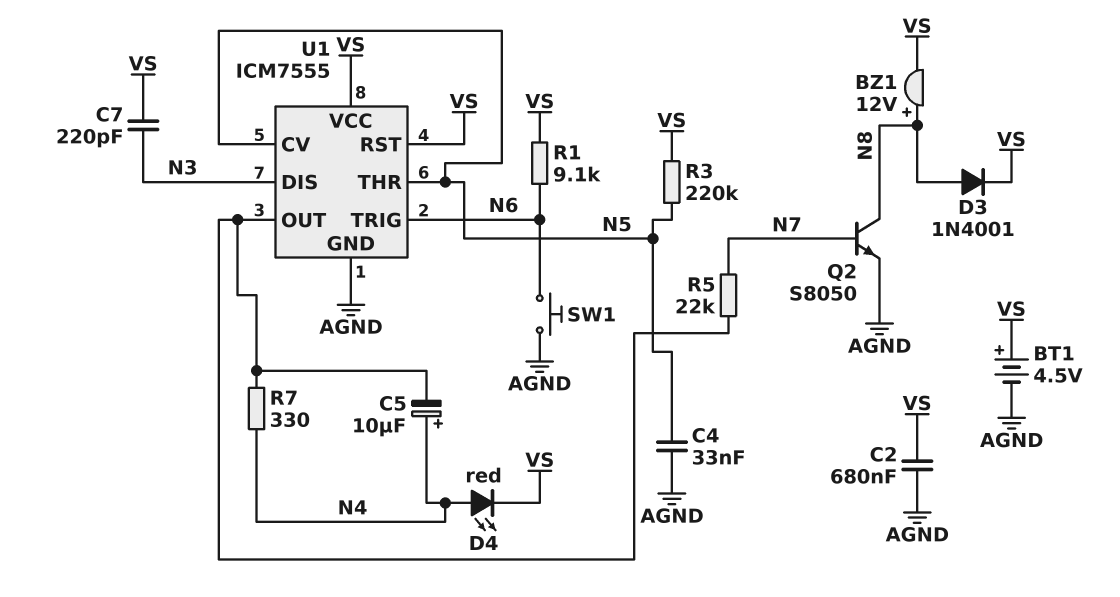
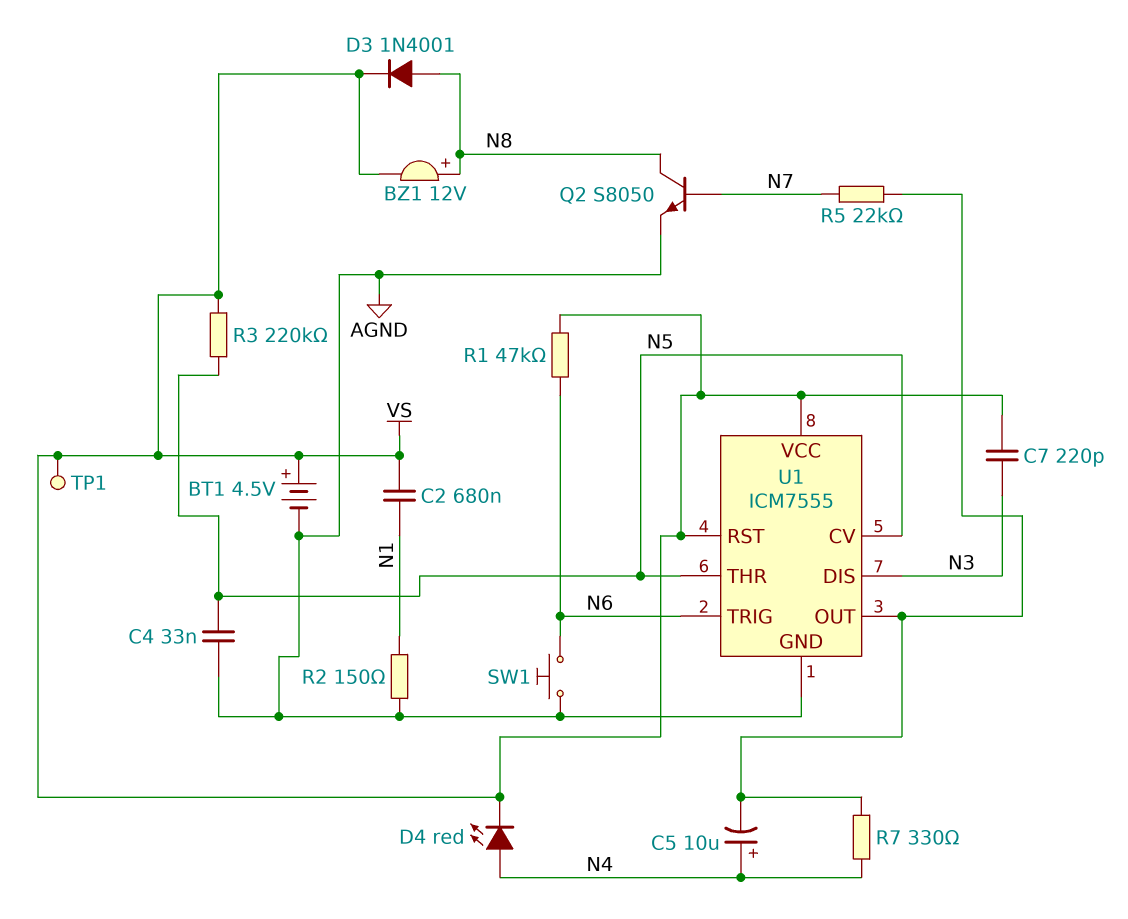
C2: 680nF (AGND, VS) -> 680nF (N1, VS)
R1: 9.1k (N6, VS) -> 47k (N6, VS)
R2: none -> 150 (AGND, N1)
TP1: none -> test point (VS)

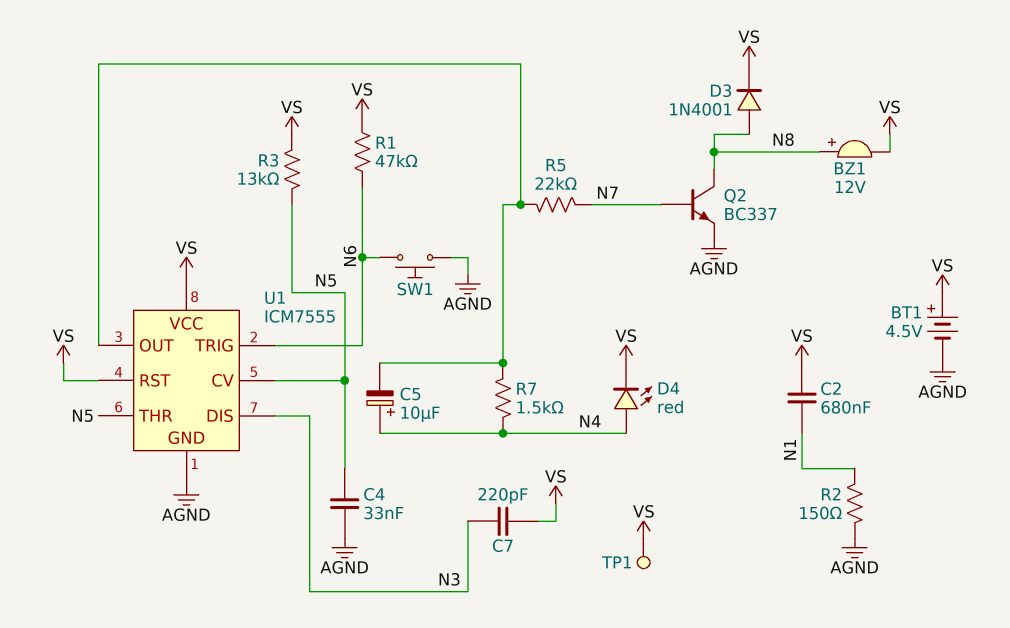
Q2: NPN S8050 (B N7, C N8, E AGND) -> NPN BC337 (B N7, C N8, E AGND)
R3: 220k (N5, VS) -> 13k (N5, VS)
R7: 330 (N4, U1/OUT) -> 1.5k (N4, U1/OUT)

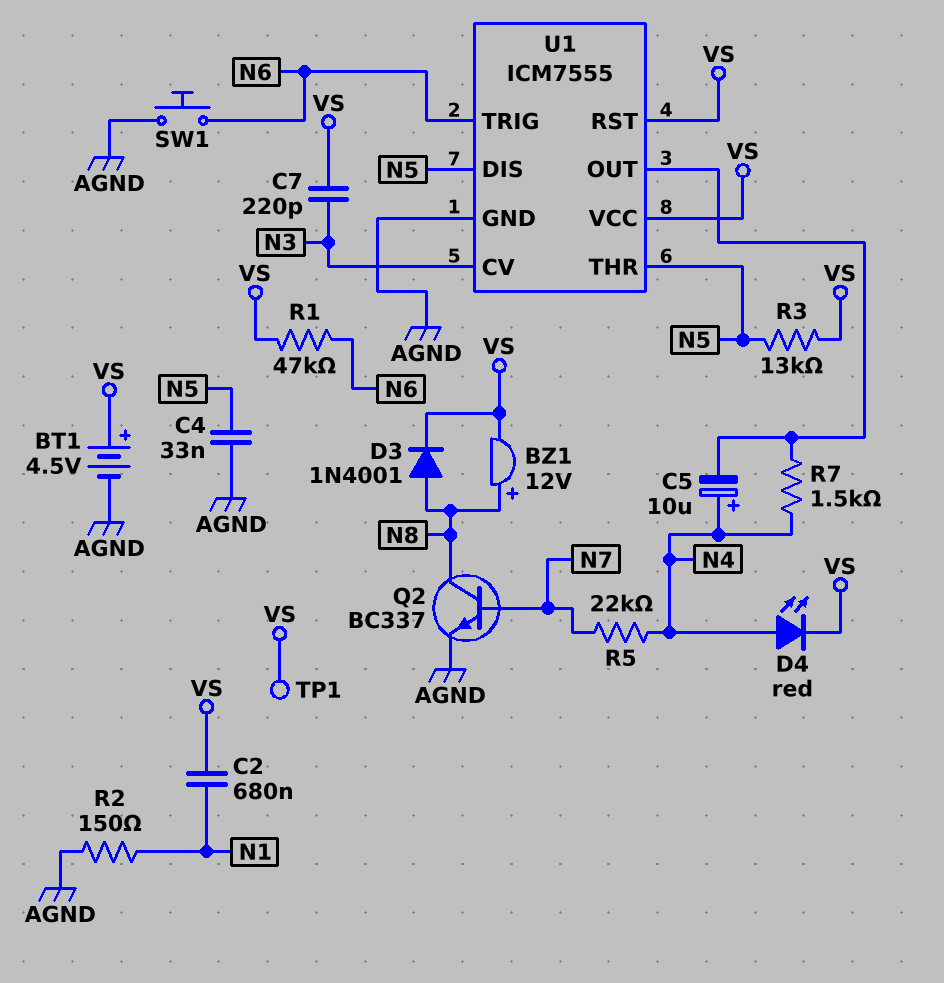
R5: 22k (N7, U1/OUT) -> 22k (N4, N7)
U1 pin CV: N5 -> N3
U1 pin DIS: N3 -> N5

